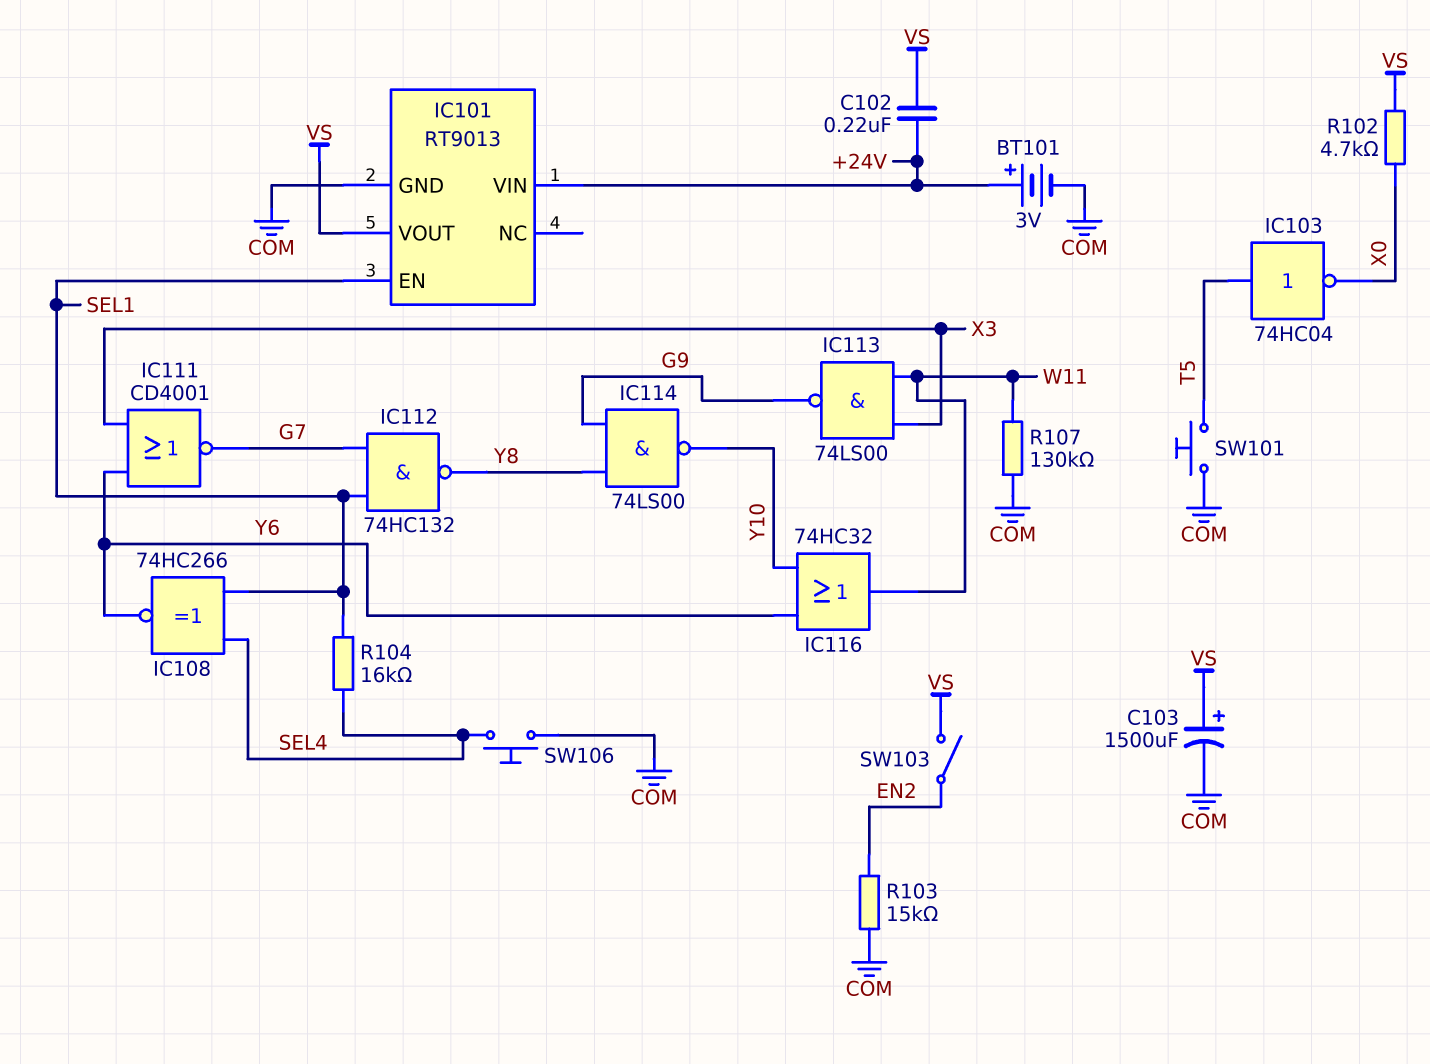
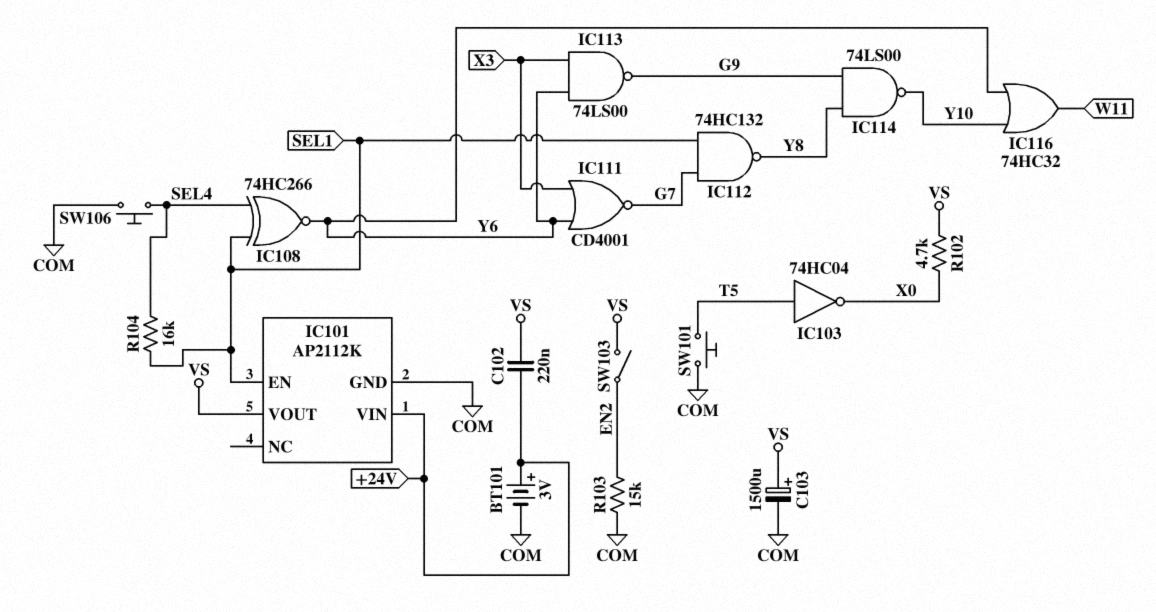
IC101: RT9013 -> AP2112K
IC113: NAND 74LS00 (in W11, in X3, out G9) -> NAND 74LS00 (in X3, in Y6, out G9)
R107: 130k (COM, W11) -> none

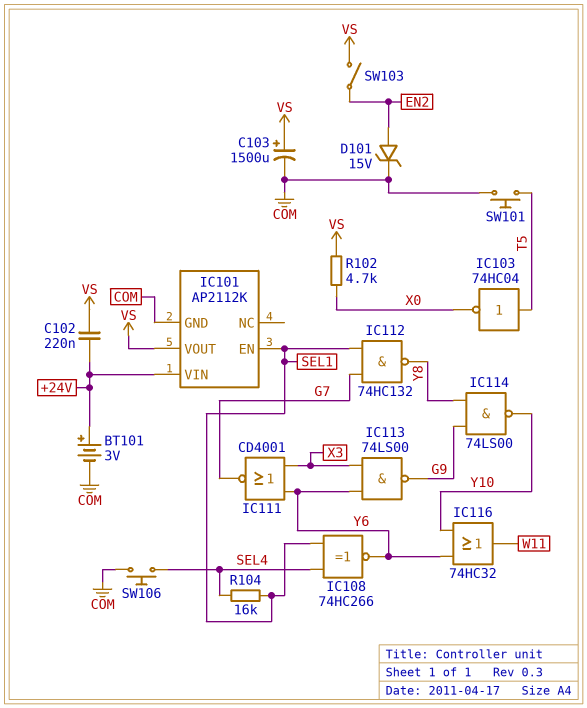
D101: none -> zener 15V (A EN2, K COM)
R103: 15k (COM, EN2) -> none

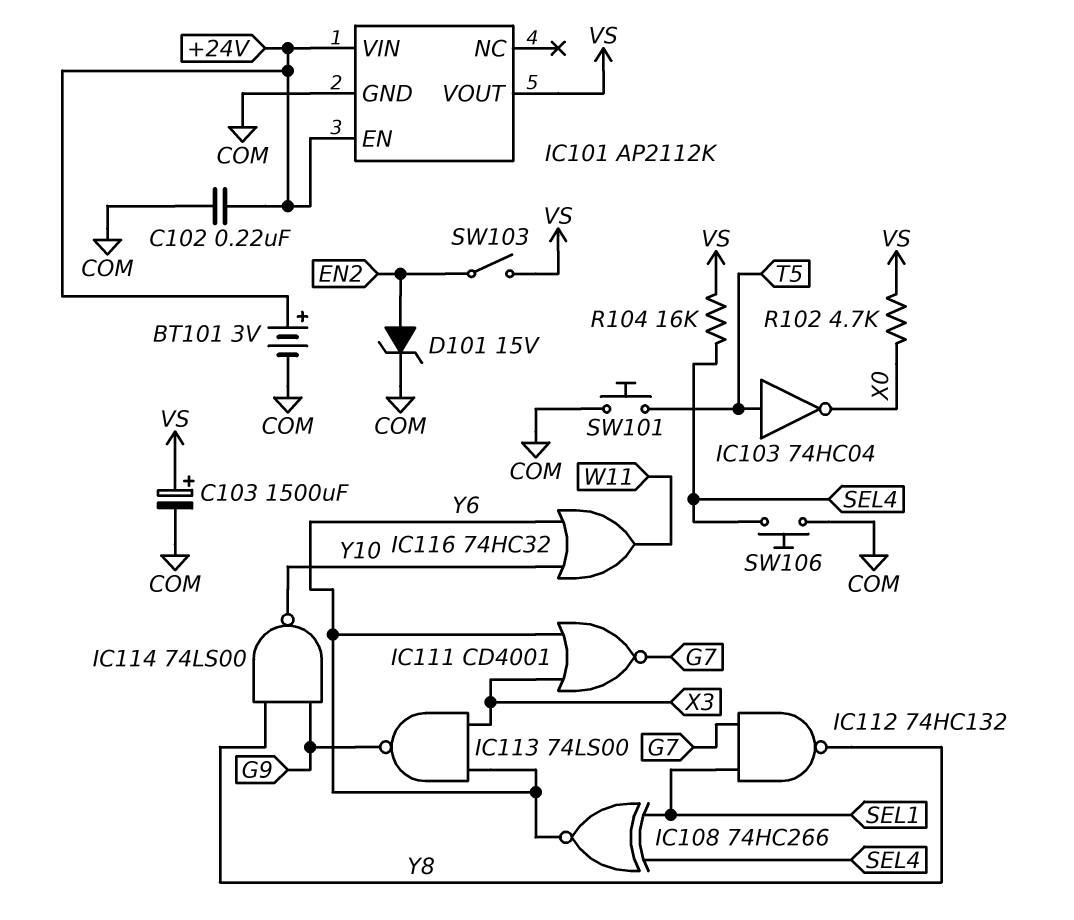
C102: 220nF (+24V, VS) -> 220nF (+24V, COM)
IC101 pin EN: SEL1 -> +24V
R104: 16k (SEL1, SEL4) -> 16k (SEL4, VS)

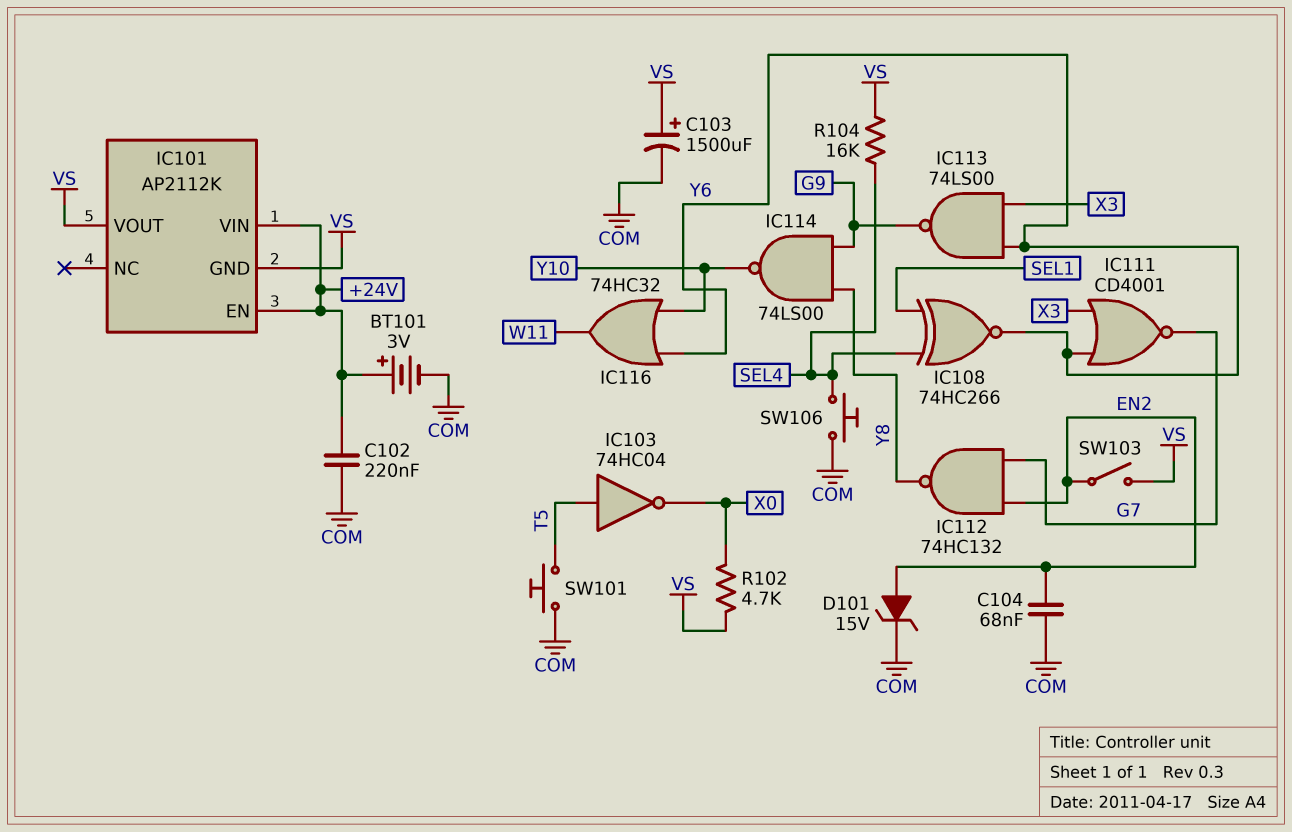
C104: none -> 68nF (COM, EN2)
IC101 pin GND: COM -> VS
IC112: NAND 74HC132 (in G7, in SEL1, out Y8) -> NAND 74HC132 (in EN2, in G7, out Y8)

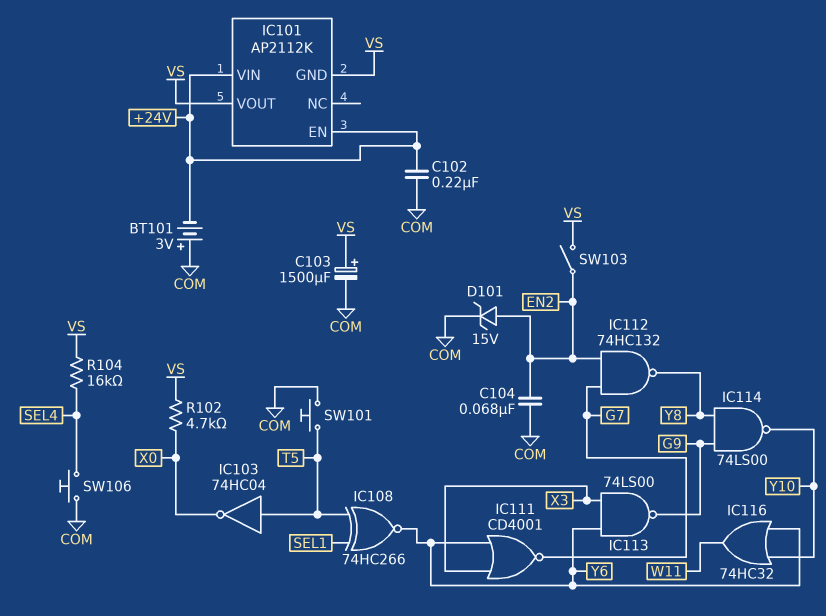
BT101: 3V (plus +24V, minus COM) -> 3V (plus COM, minus +24V)
IC108: XNOR 74HC266 (in SEL1, in SEL4, out Y6) -> XNOR 74HC266 (in SEL1, in T5, out Y6)

